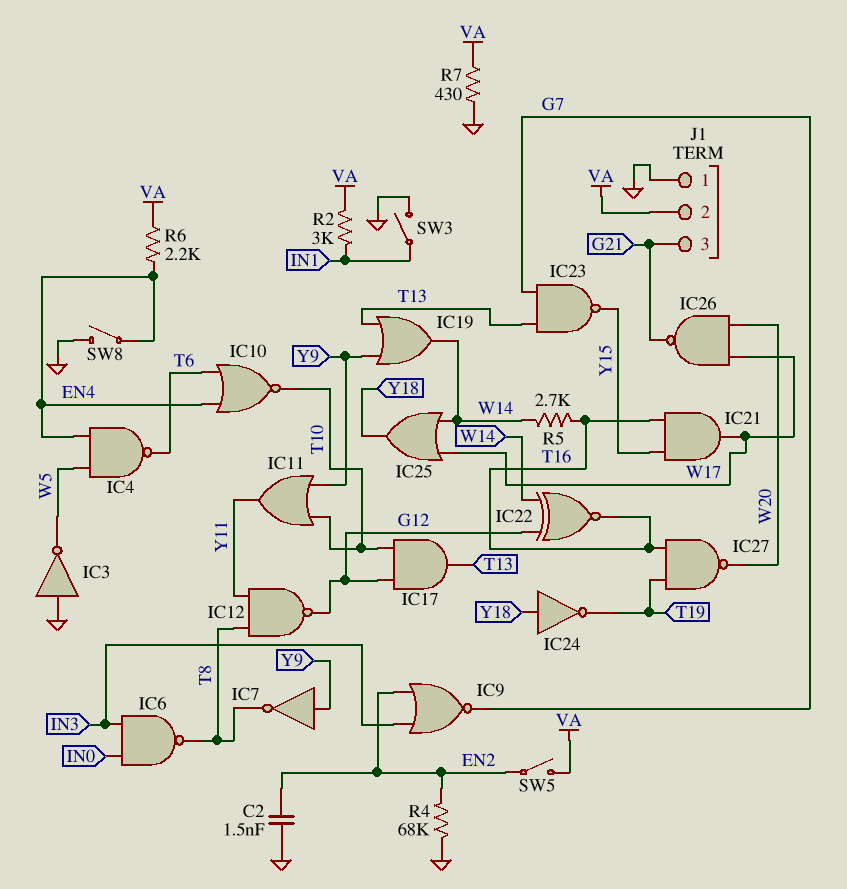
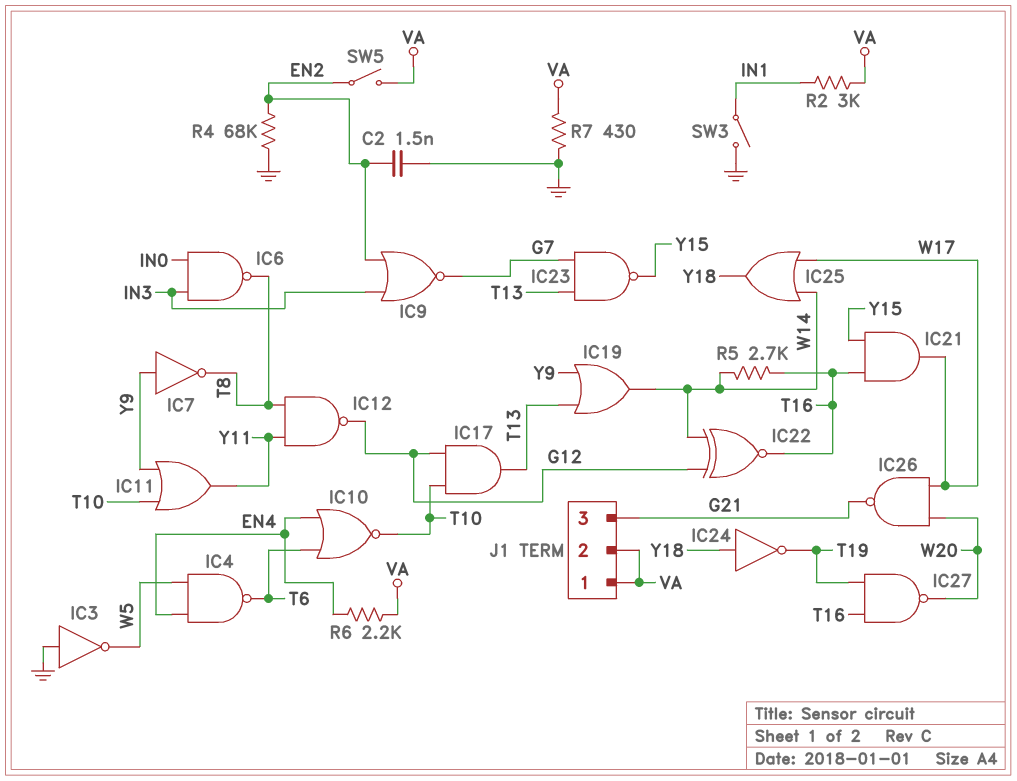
J1 pin 1: GND -> VA
SW8: switch (EN4, GND) -> none

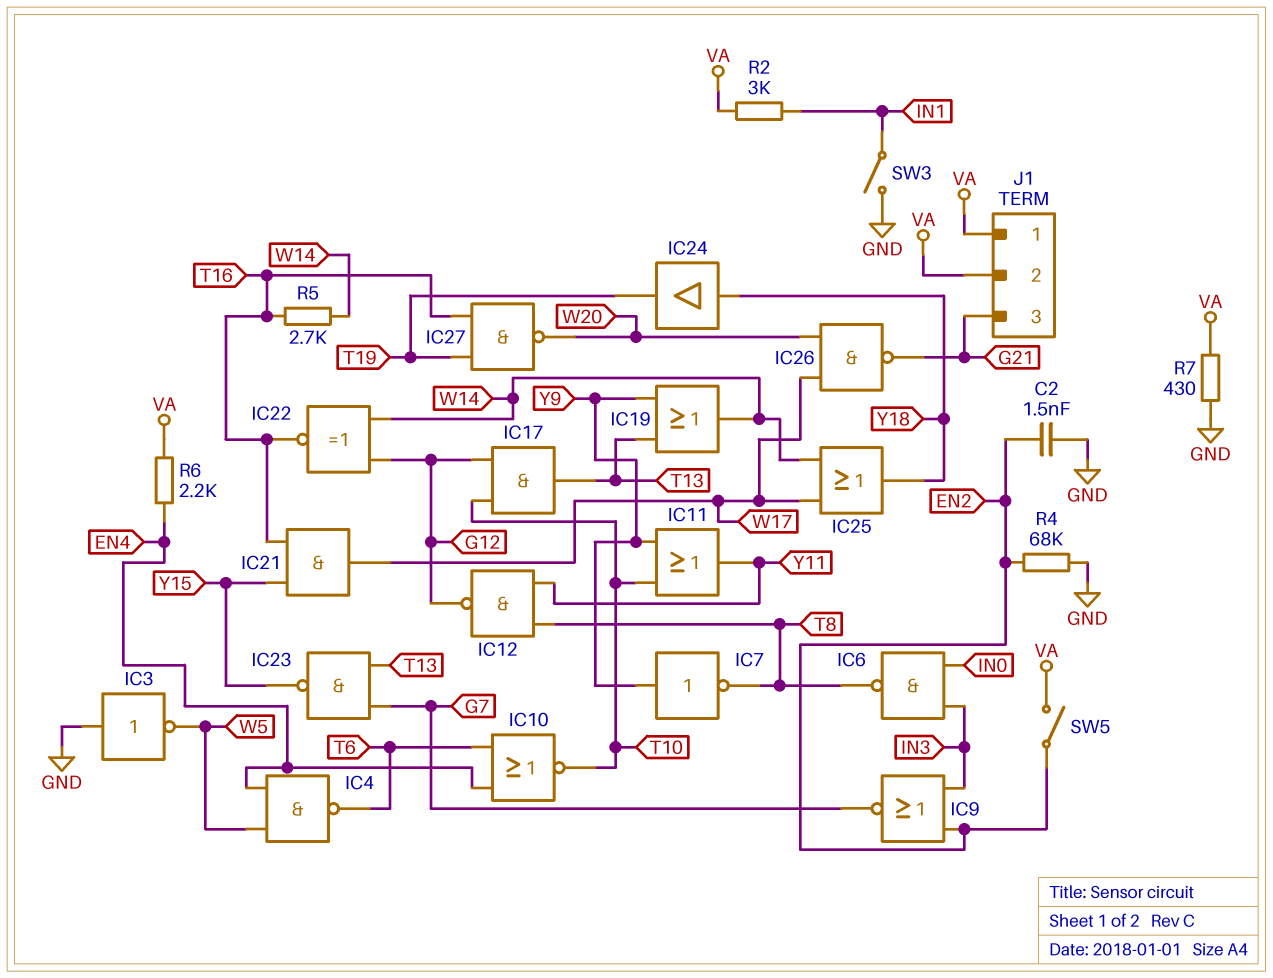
IC24: NOT (in Y18, out T19) -> buffer (in Y18, out T19)

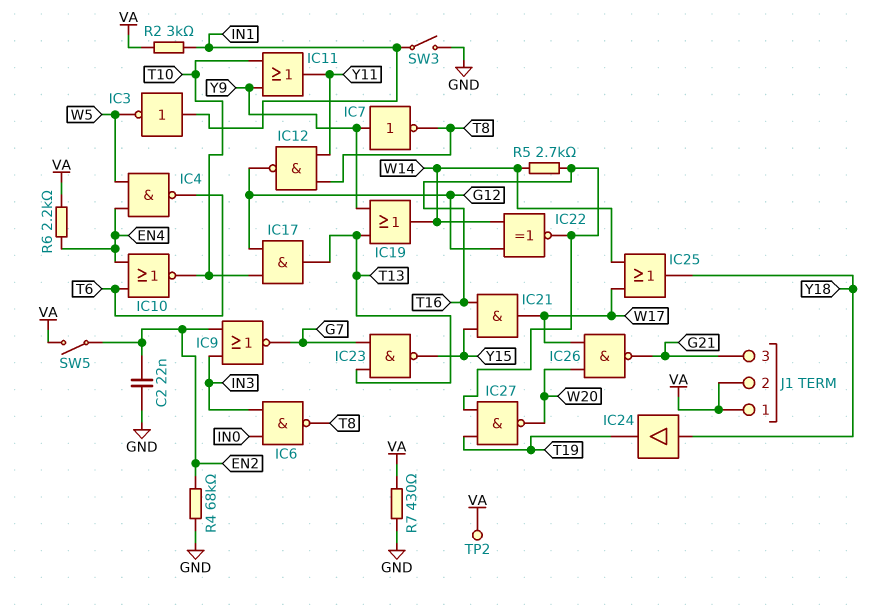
C2: 1.5nF (EN2, GND) -> 22nF (EN2, GND)
IC3: NOT (in GND, out W5) -> NOT (in IN1, out W5)
TP2: none -> test point (VA)

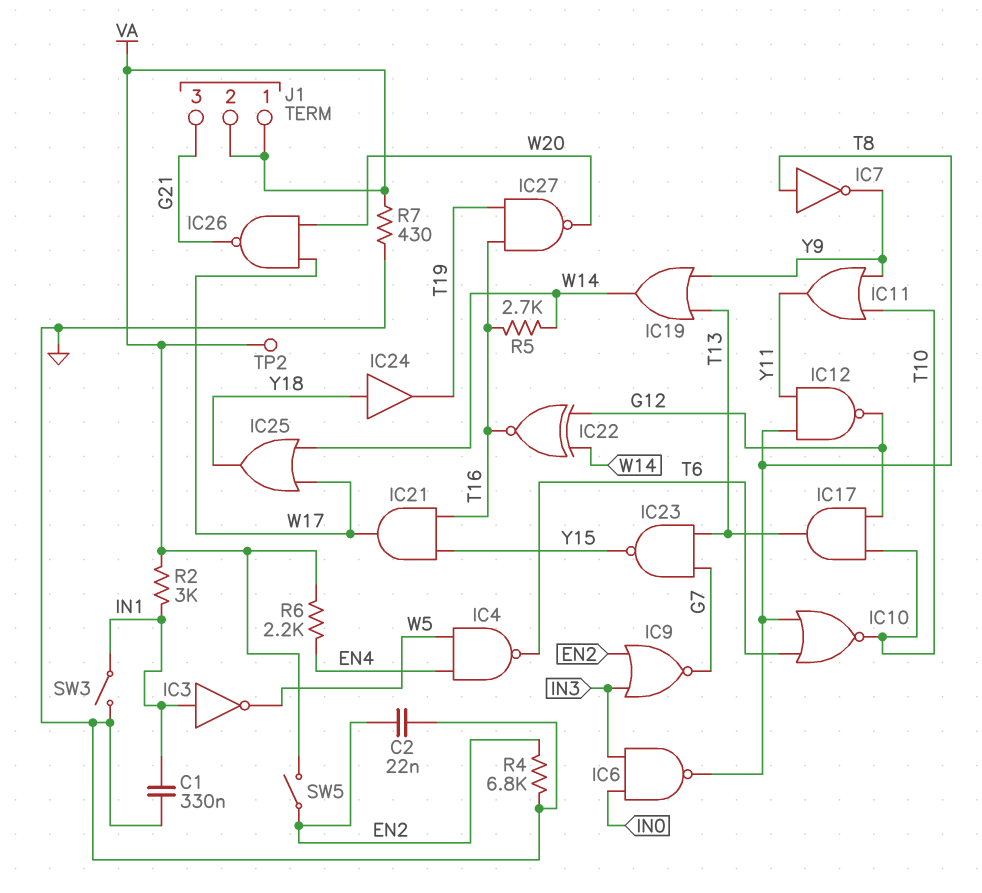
C1: none -> 330nF (GND, IN1)
IC7: NOT (in Y9, out T8) -> NOT (in T8, out Y9)
IC10: NOR (in EN4, in T6, out T10) -> NOR (in T6, in T8, out T10)
R4: 68k (EN2, GND) -> 6.8k (EN2, GND)

